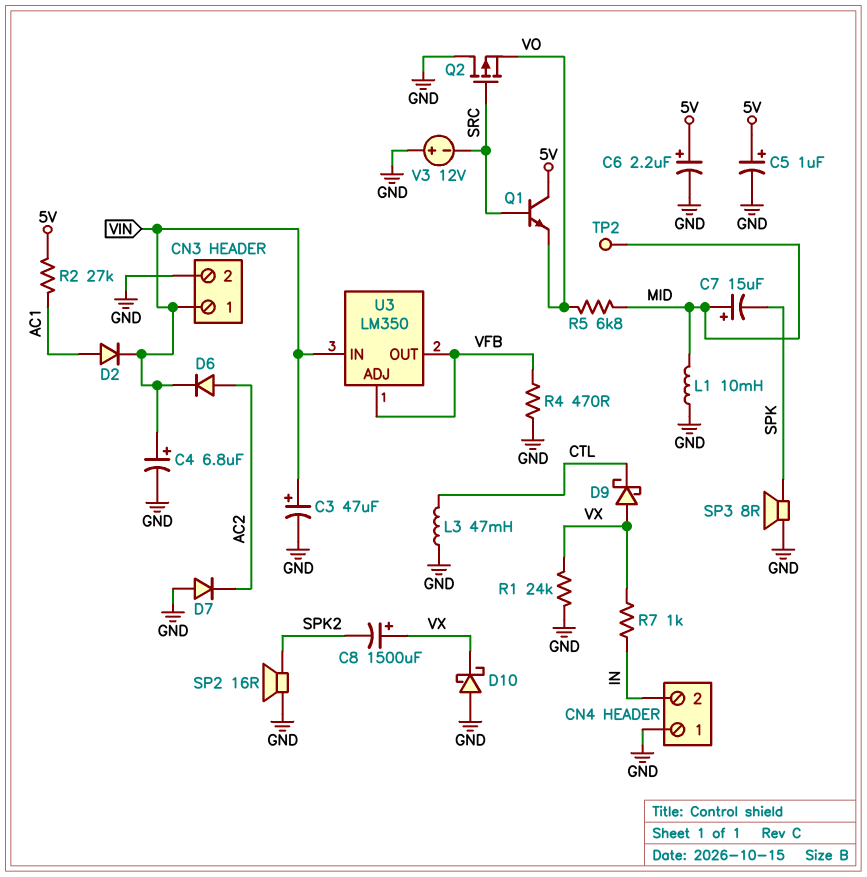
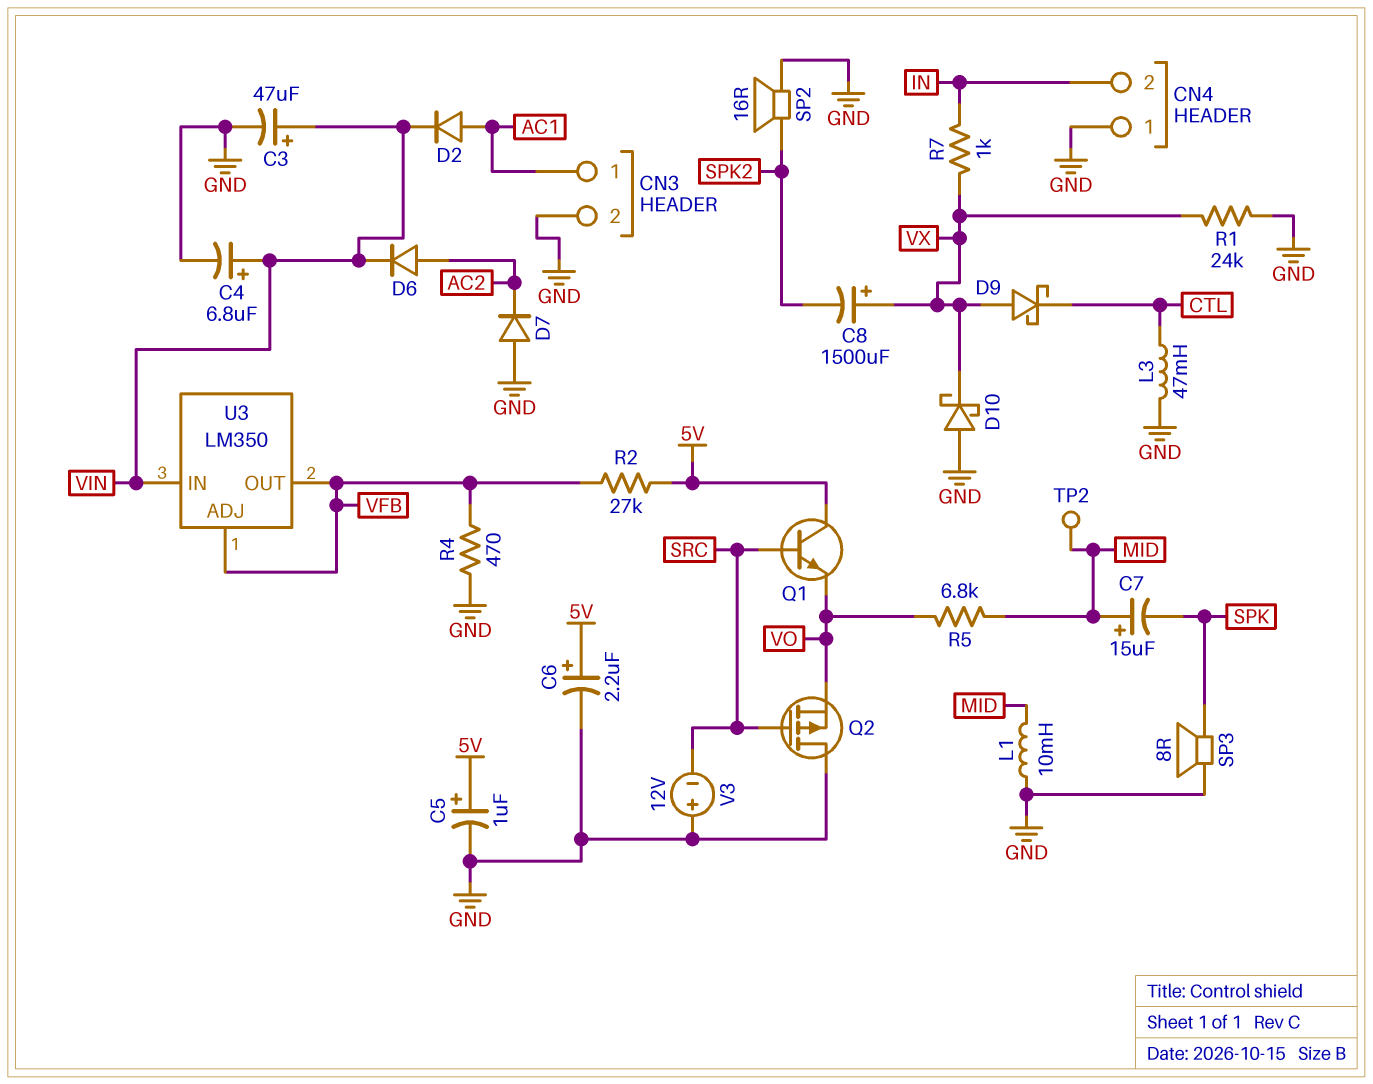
CN3 pin 1: VIN -> AC1
R2: 27k (5V, AC1) -> 27k (5V, VFB)

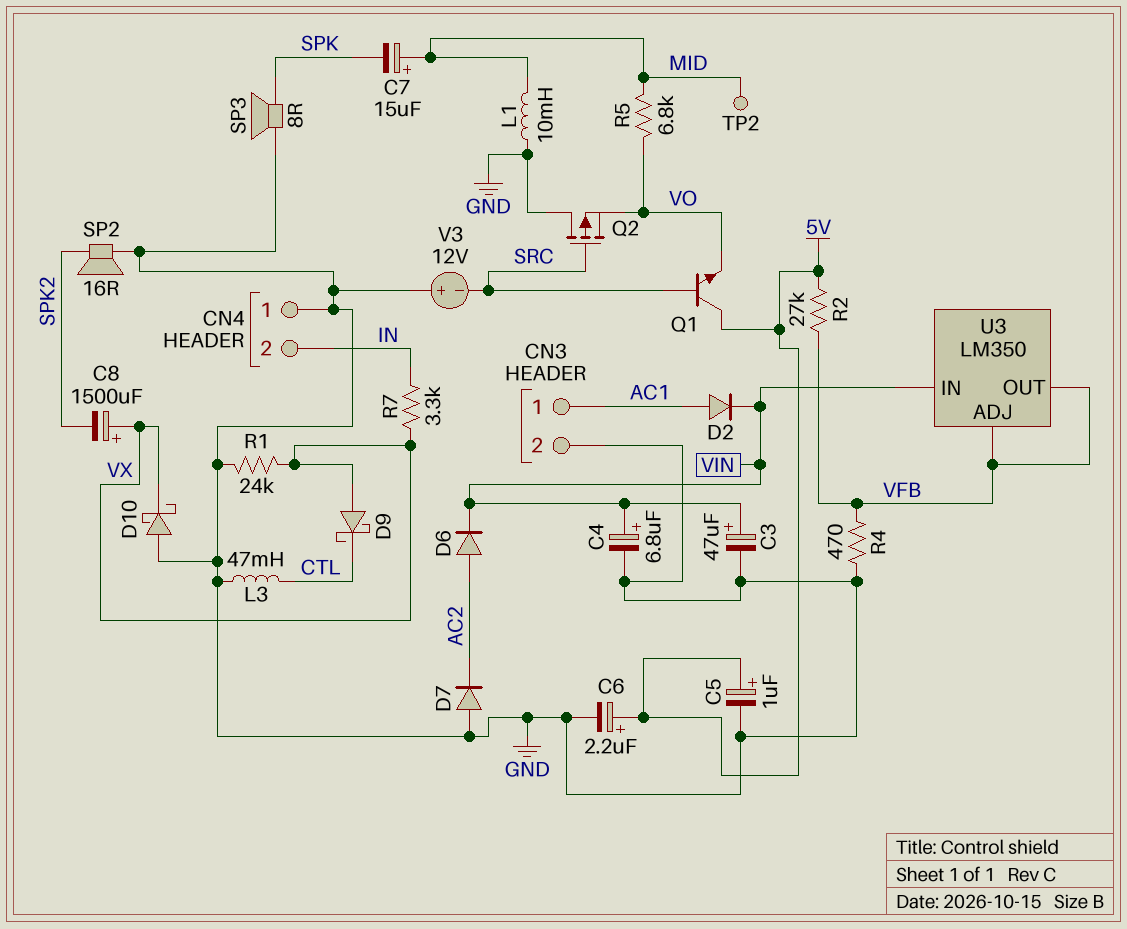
R7: 1k (IN, VX) -> 3.3k (IN, VX)

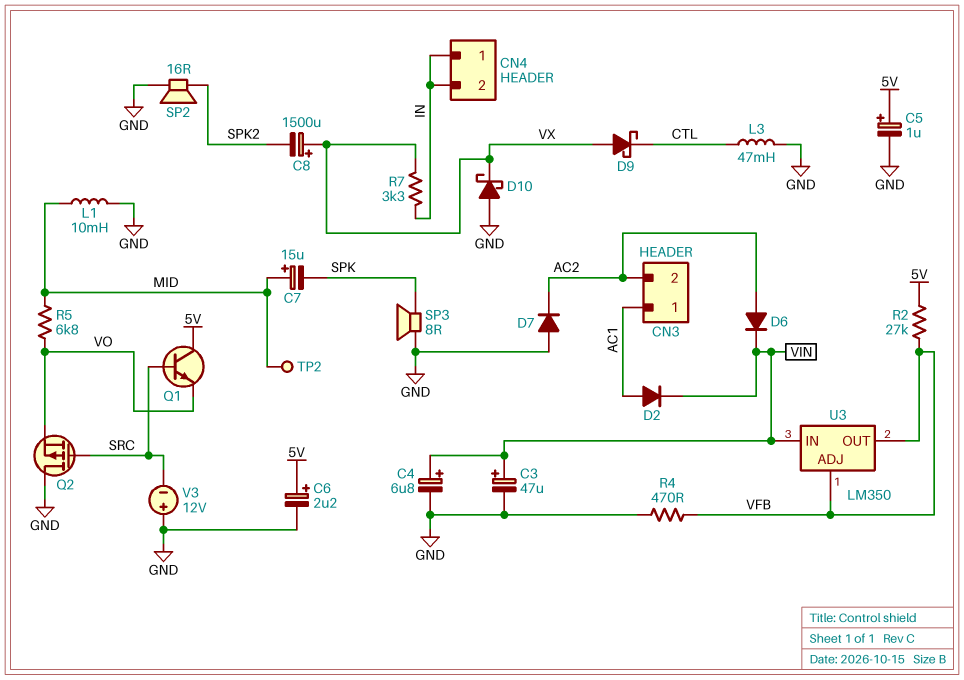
CN3 pin 2: GND -> AC2
CN4 pin 1: GND -> IN
R1: 24k (GND, VX) -> none

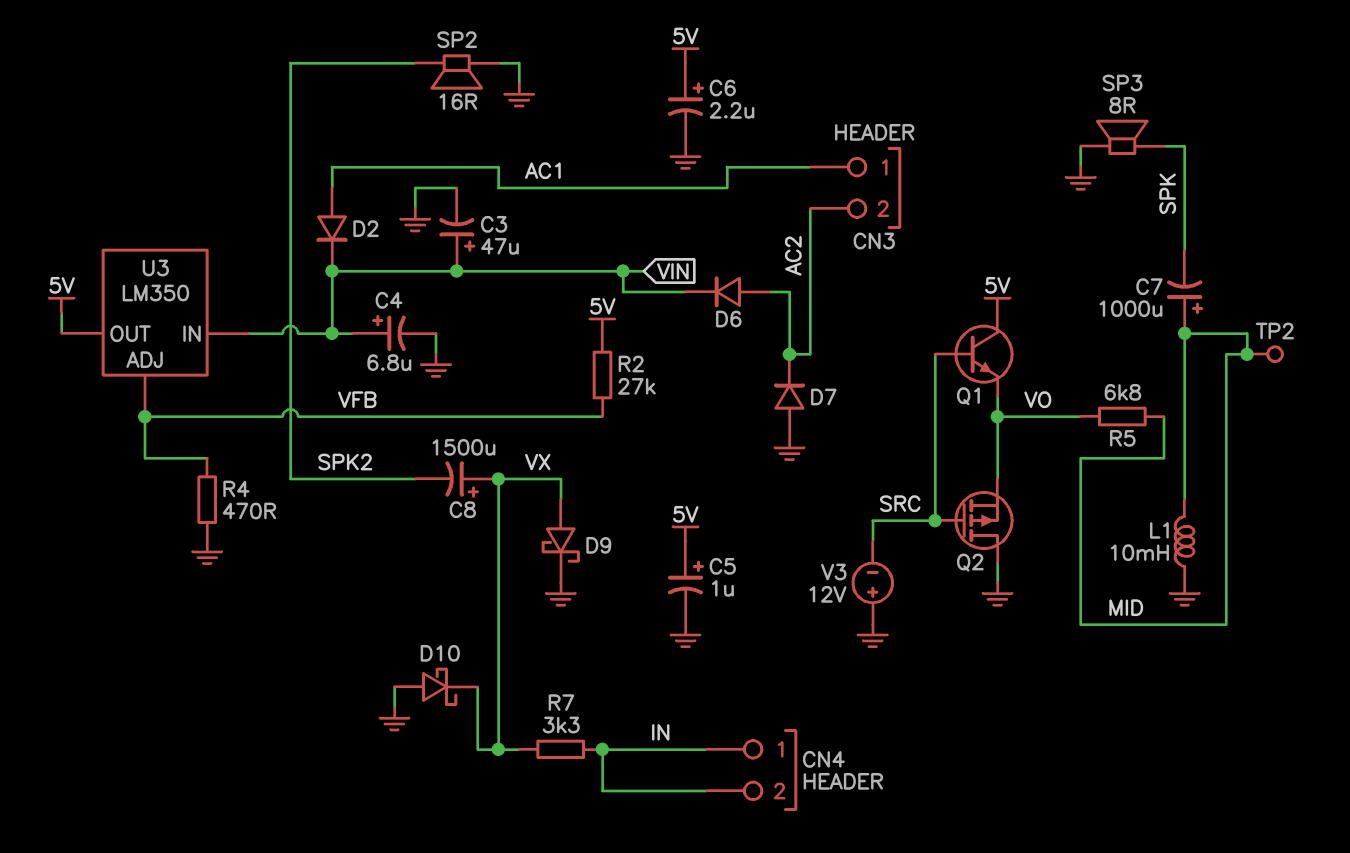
C7: 15uF (plus MID, minus SPK) -> 1000uF (plus MID, minus SPK)
D9: schottky (A VX, K CTL) -> schottky (A VX, K GND)
L3: 47mH (CTL, GND) -> none
U3 pin OUT: VFB -> 5V

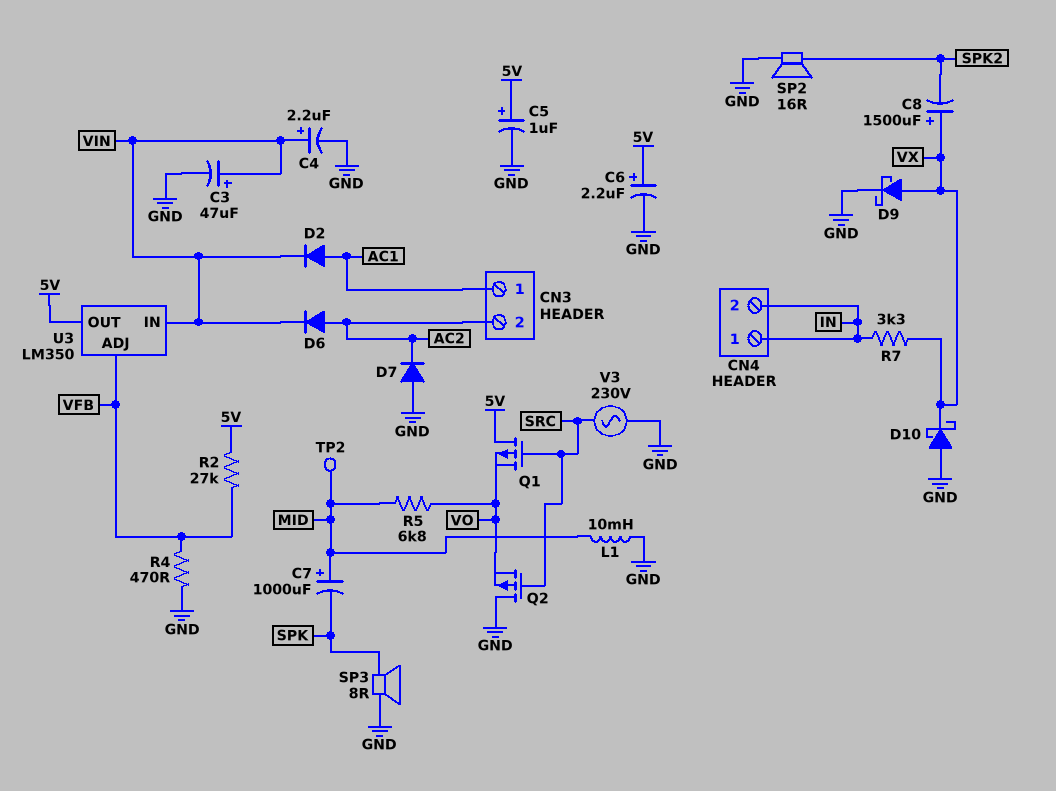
C4: 6.8uF (plus VIN, minus GND) -> 2.2uF (plus VIN, minus GND)
Q1: NPN (B SRC, C 5V, E VO) -> PMOS (G SRC, D 5V, S VO)
V3: 12V (plus GND, minus SRC) -> AC 230V (GND, SRC)

